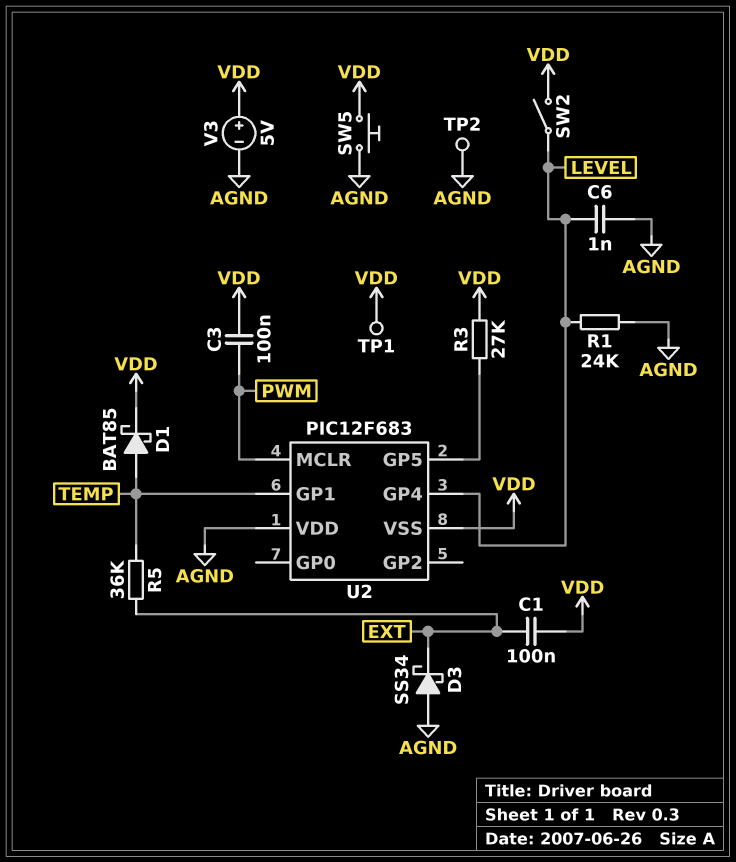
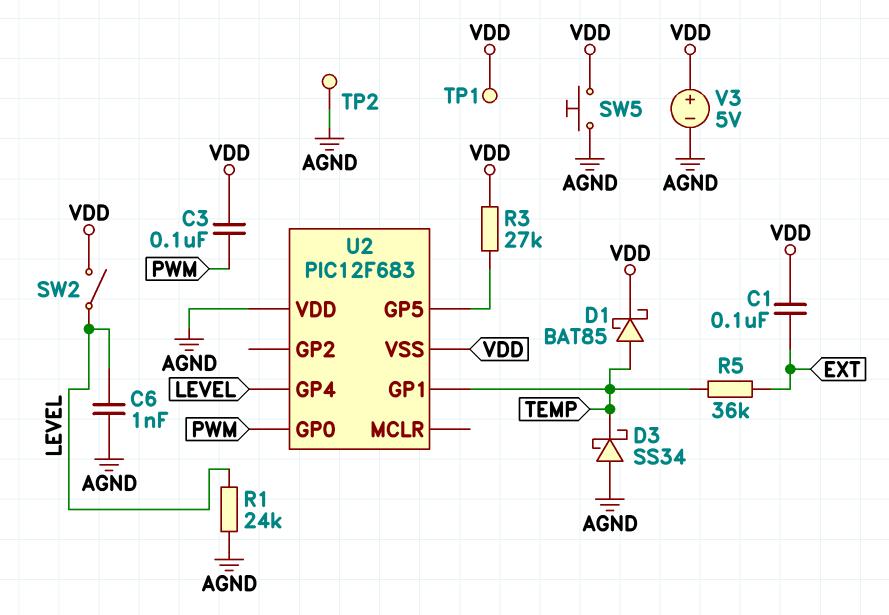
D3: schottky SS34 (A AGND, K EXT) -> schottky SS34 (A AGND, K TEMP)
U2 pin GP0: none -> PWM
U2 pin MCLR: PWM -> none

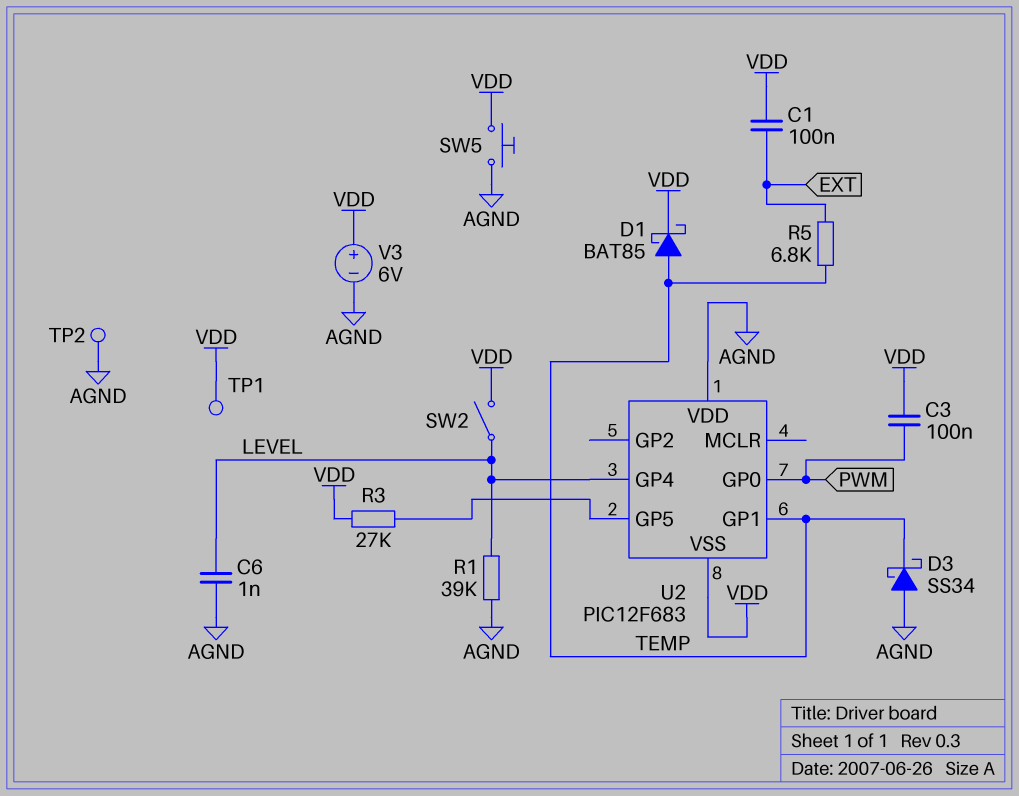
R1: 24k (AGND, LEVEL) -> 39k (AGND, LEVEL)
R5: 36k (EXT, TEMP) -> 6.8k (EXT, TEMP)
V3: 5V (plus VDD, minus AGND) -> 6V (plus VDD, minus AGND)

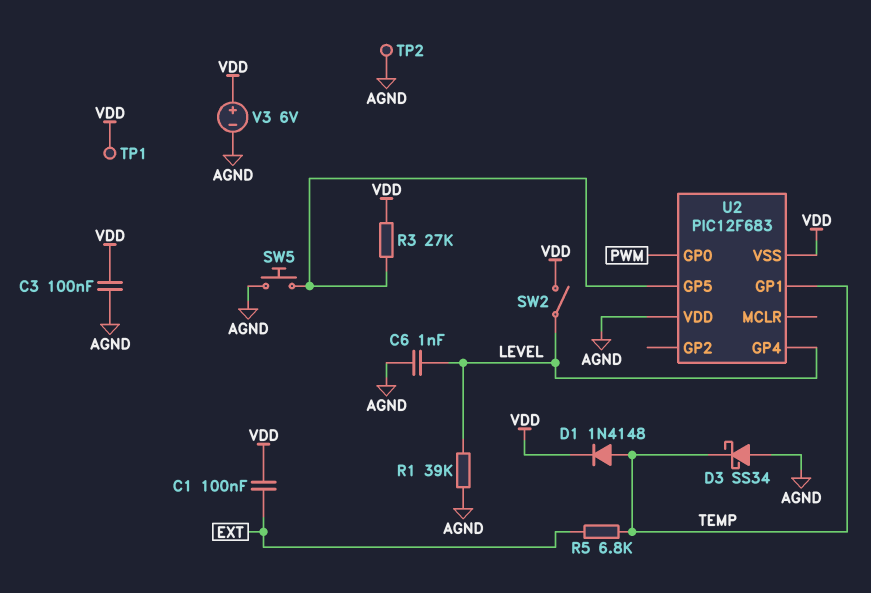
C3: 100nF (PWM, VDD) -> 100nF (AGND, VDD)
D1: schottky BAT85 (A TEMP, K VDD) -> diode 1N4148 (A TEMP, K VDD)
SW5: button (AGND, VDD) -> button (AGND, U2/GP5)

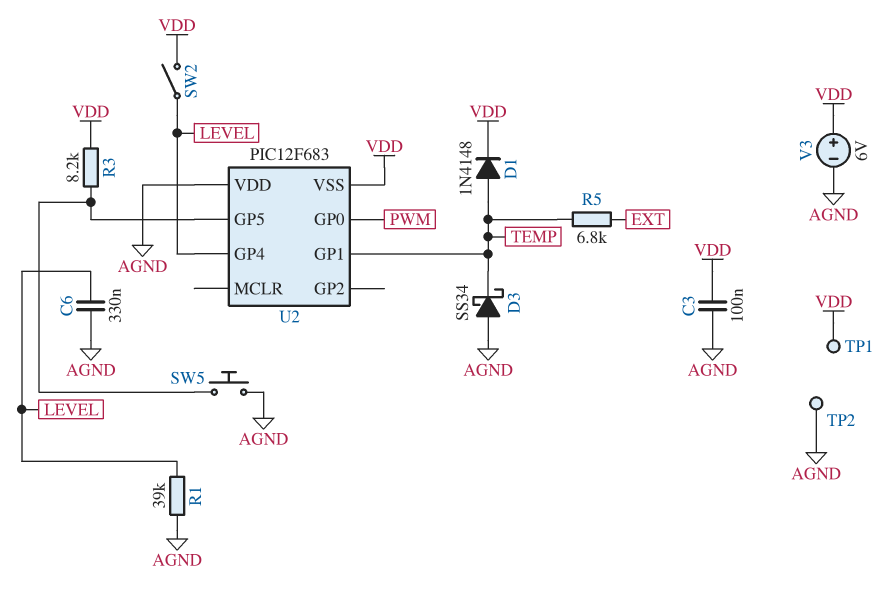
C1: 100nF (EXT, VDD) -> none
C6: 1nF (AGND, LEVEL) -> 330nF (AGND, LEVEL)
R3: 27k (U2/GP5, VDD) -> 8.2k (U2/GP5, VDD)

